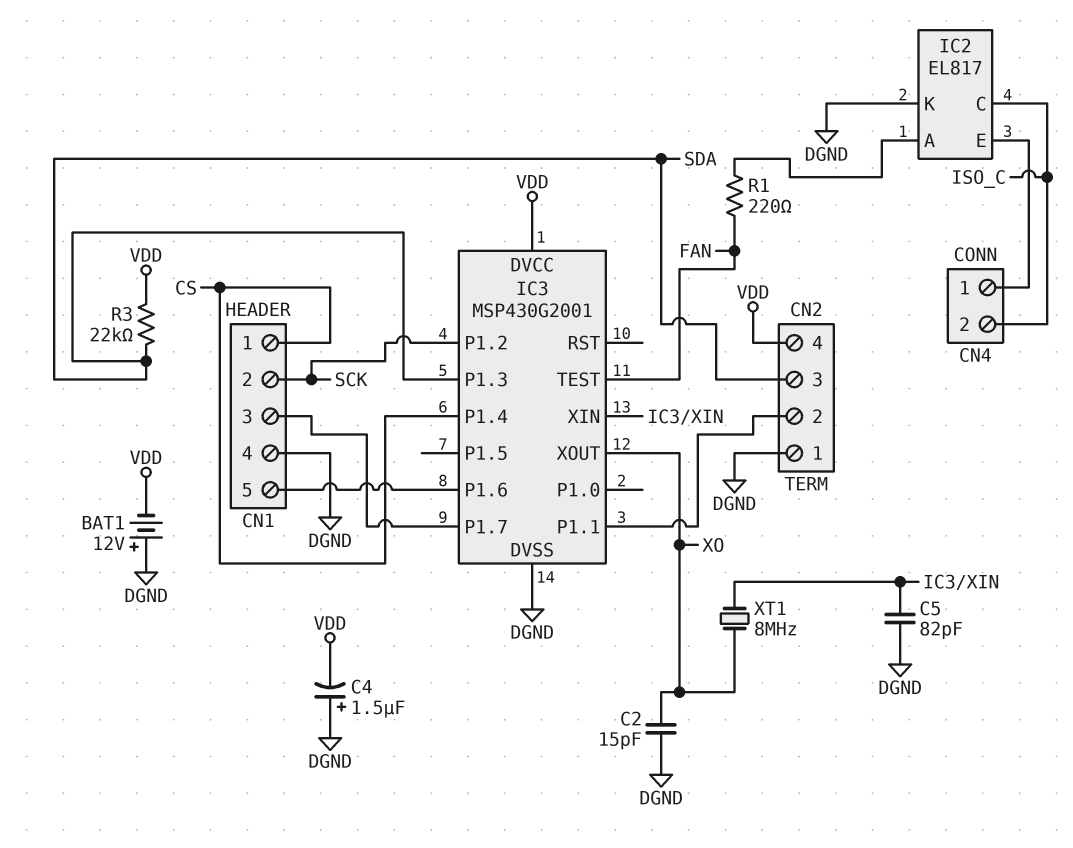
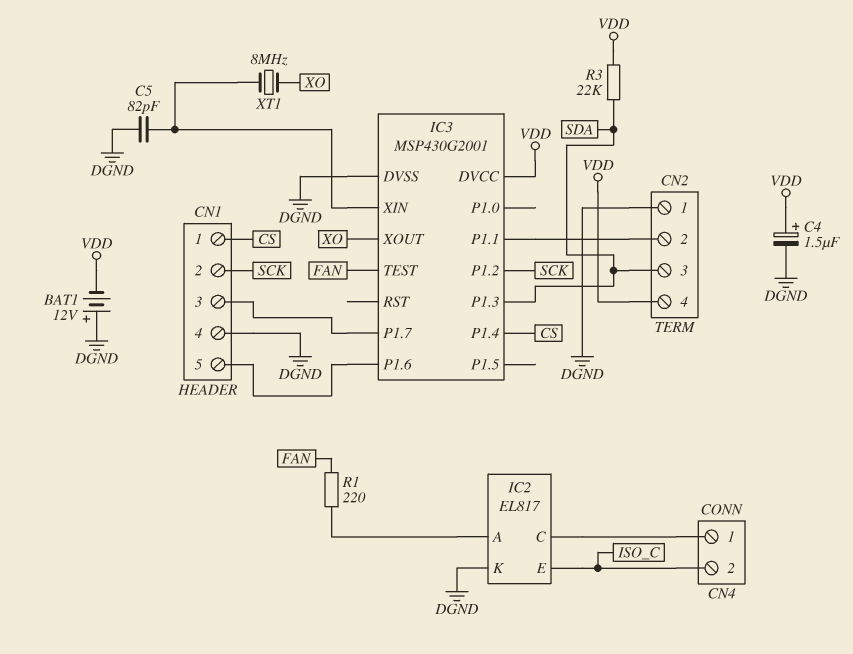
C2: 15pF (DGND, XO) -> none
C4: 1.5uF (plus DGND, minus VDD) -> 1.5uF (plus VDD, minus DGND)
IC2 pin C: ISO_C -> CN4/1
IC2 pin E: CN4/1 -> ISO_C

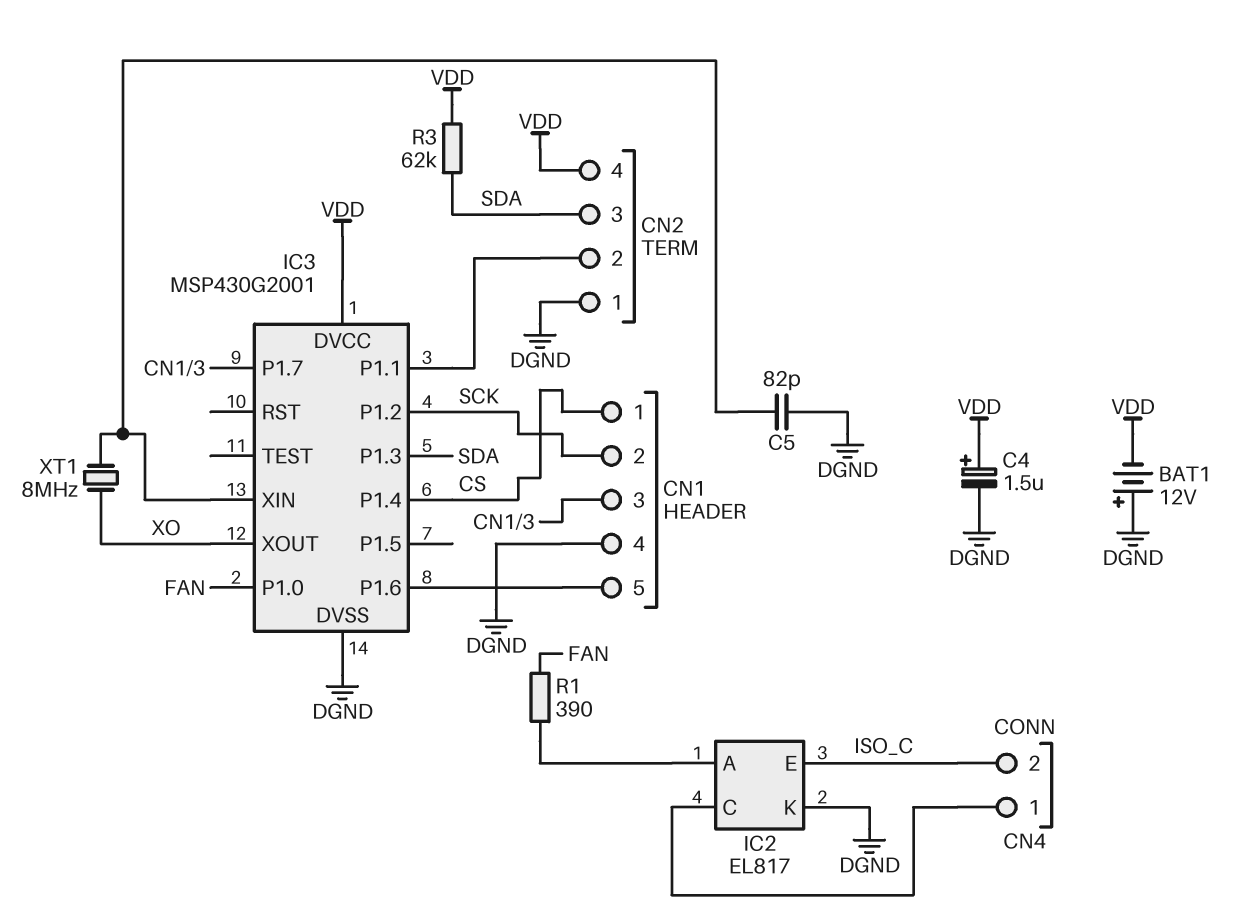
IC3 pin P1.0: none -> FAN
IC3 pin TEST: FAN -> none
R1: 220 (FAN, IC2/A) -> 390 (FAN, IC2/A)
R3: 22k (SDA, VDD) -> 62k (SDA, VDD)

